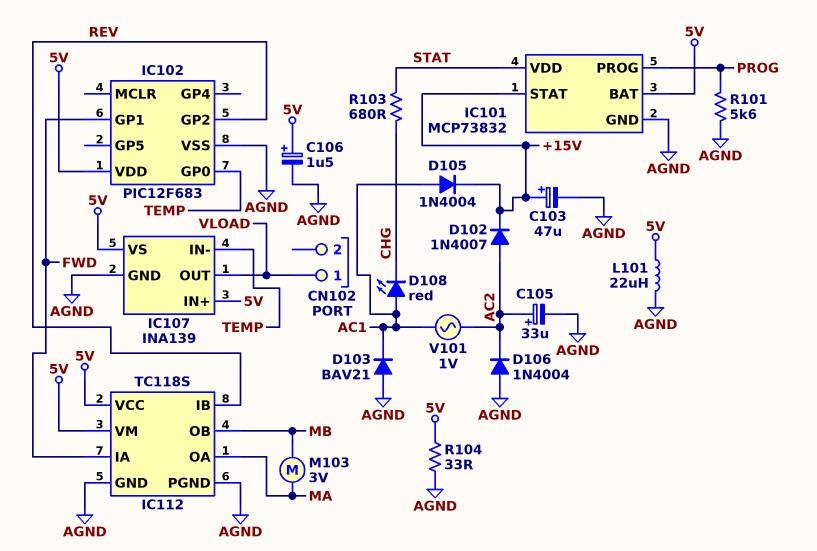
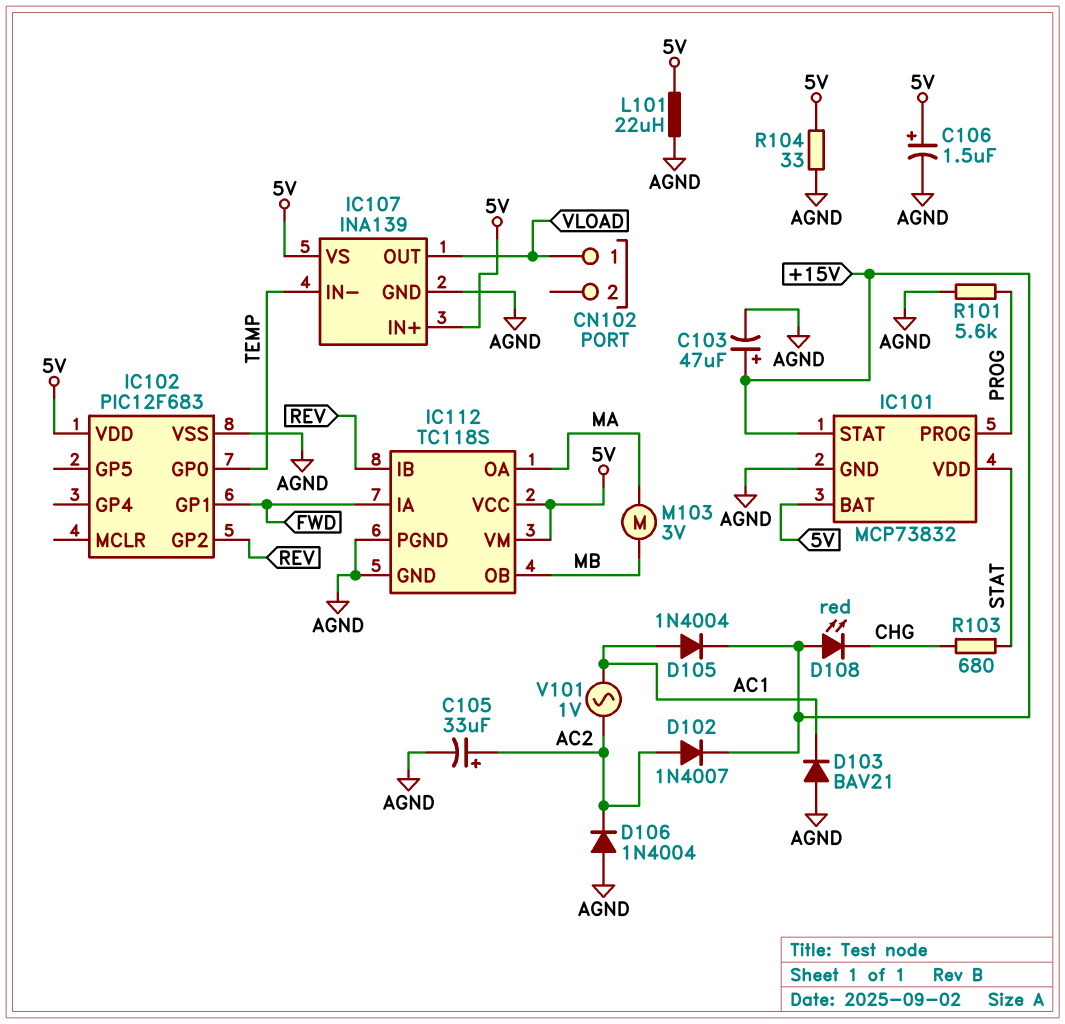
D108: LED red (A AC1, K CHG) -> LED red (A +15V, K CHG)

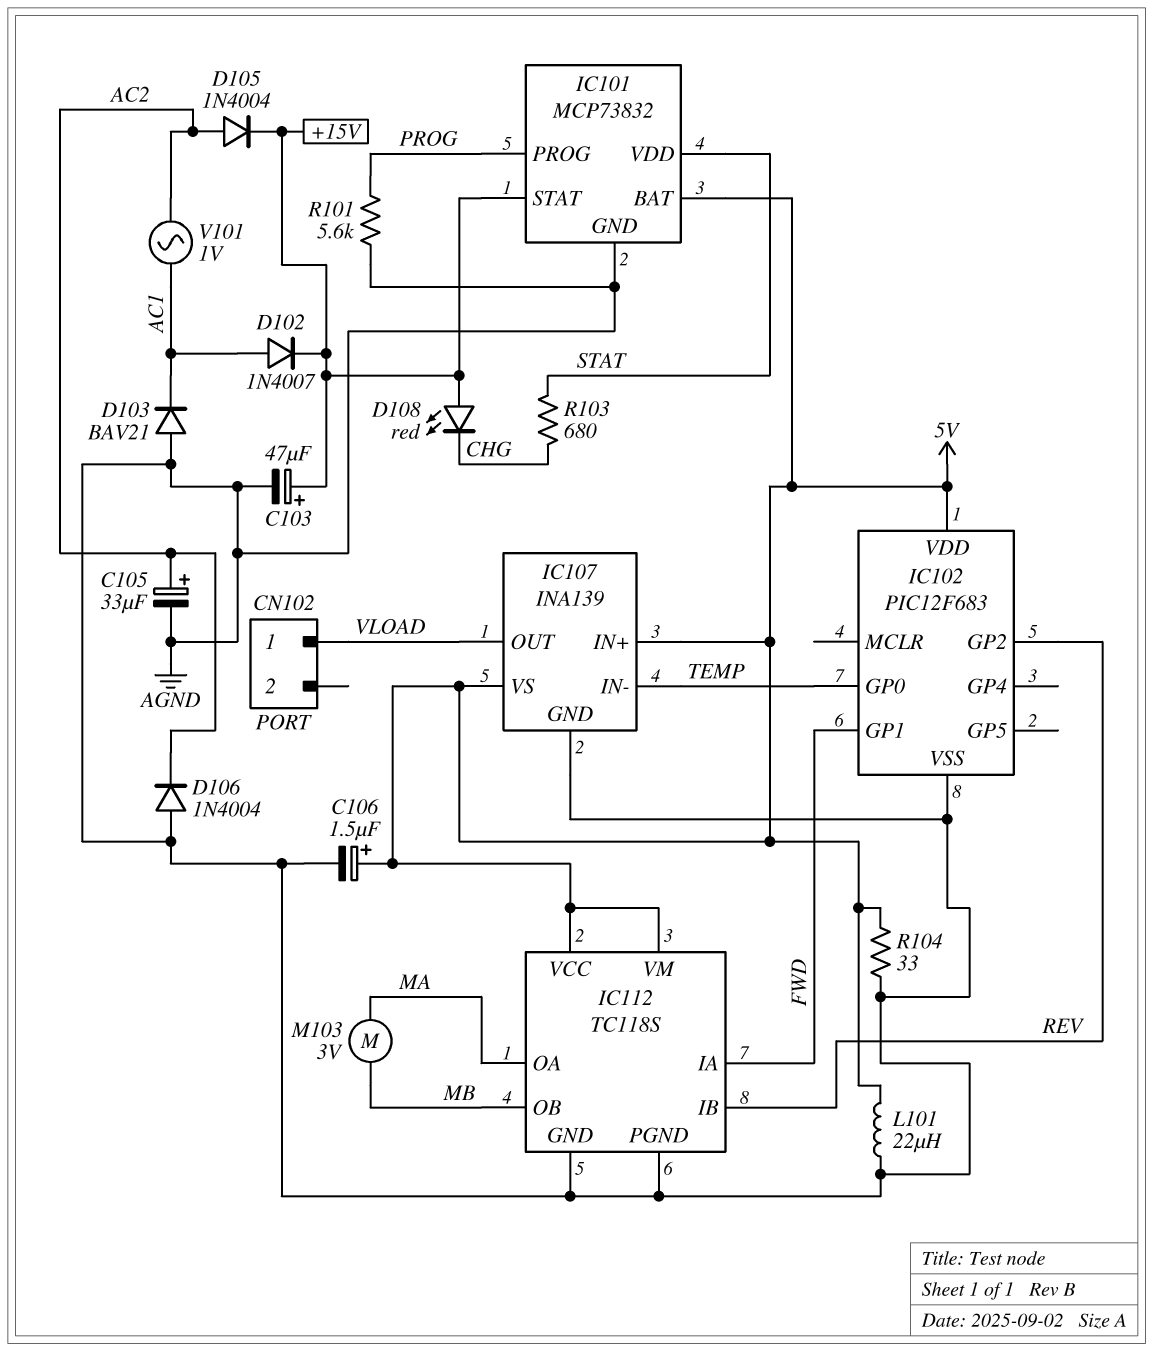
D102: diode 1N4007 (A AC2, K +15V) -> diode 1N4007 (A AC1, K +15V)
D105: diode 1N4004 (A AC1, K +15V) -> diode 1N4004 (A AC2, K +15V)

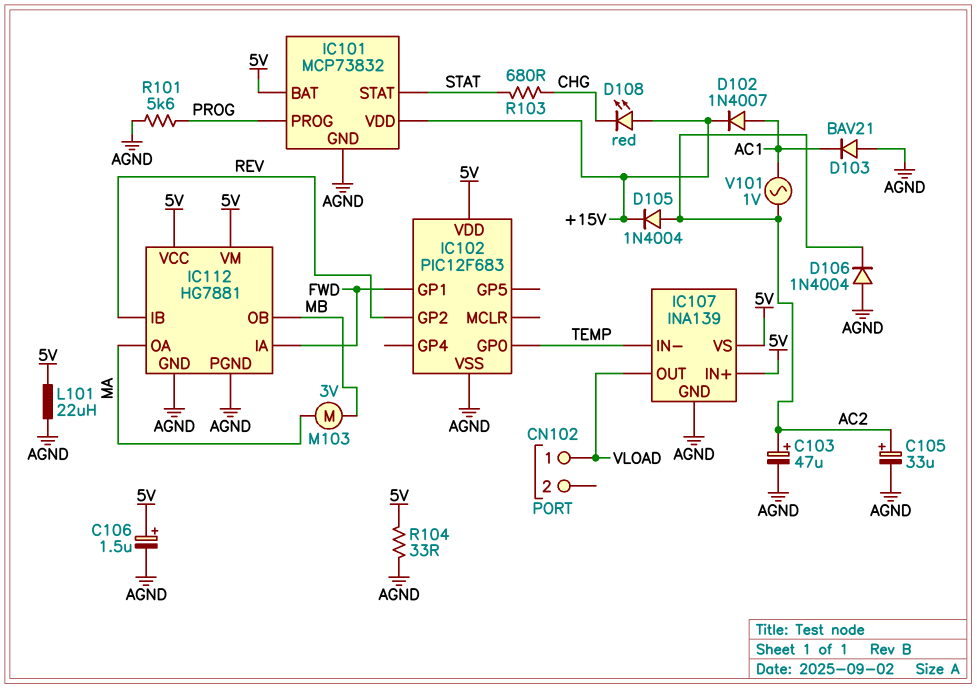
C103: 47uF (plus +15V, minus AGND) -> 47uF (plus AC2, minus AGND)
IC101 pin STAT: +15V -> STAT
IC101 pin VDD: STAT -> +15V
IC112: TC118S -> HG7881

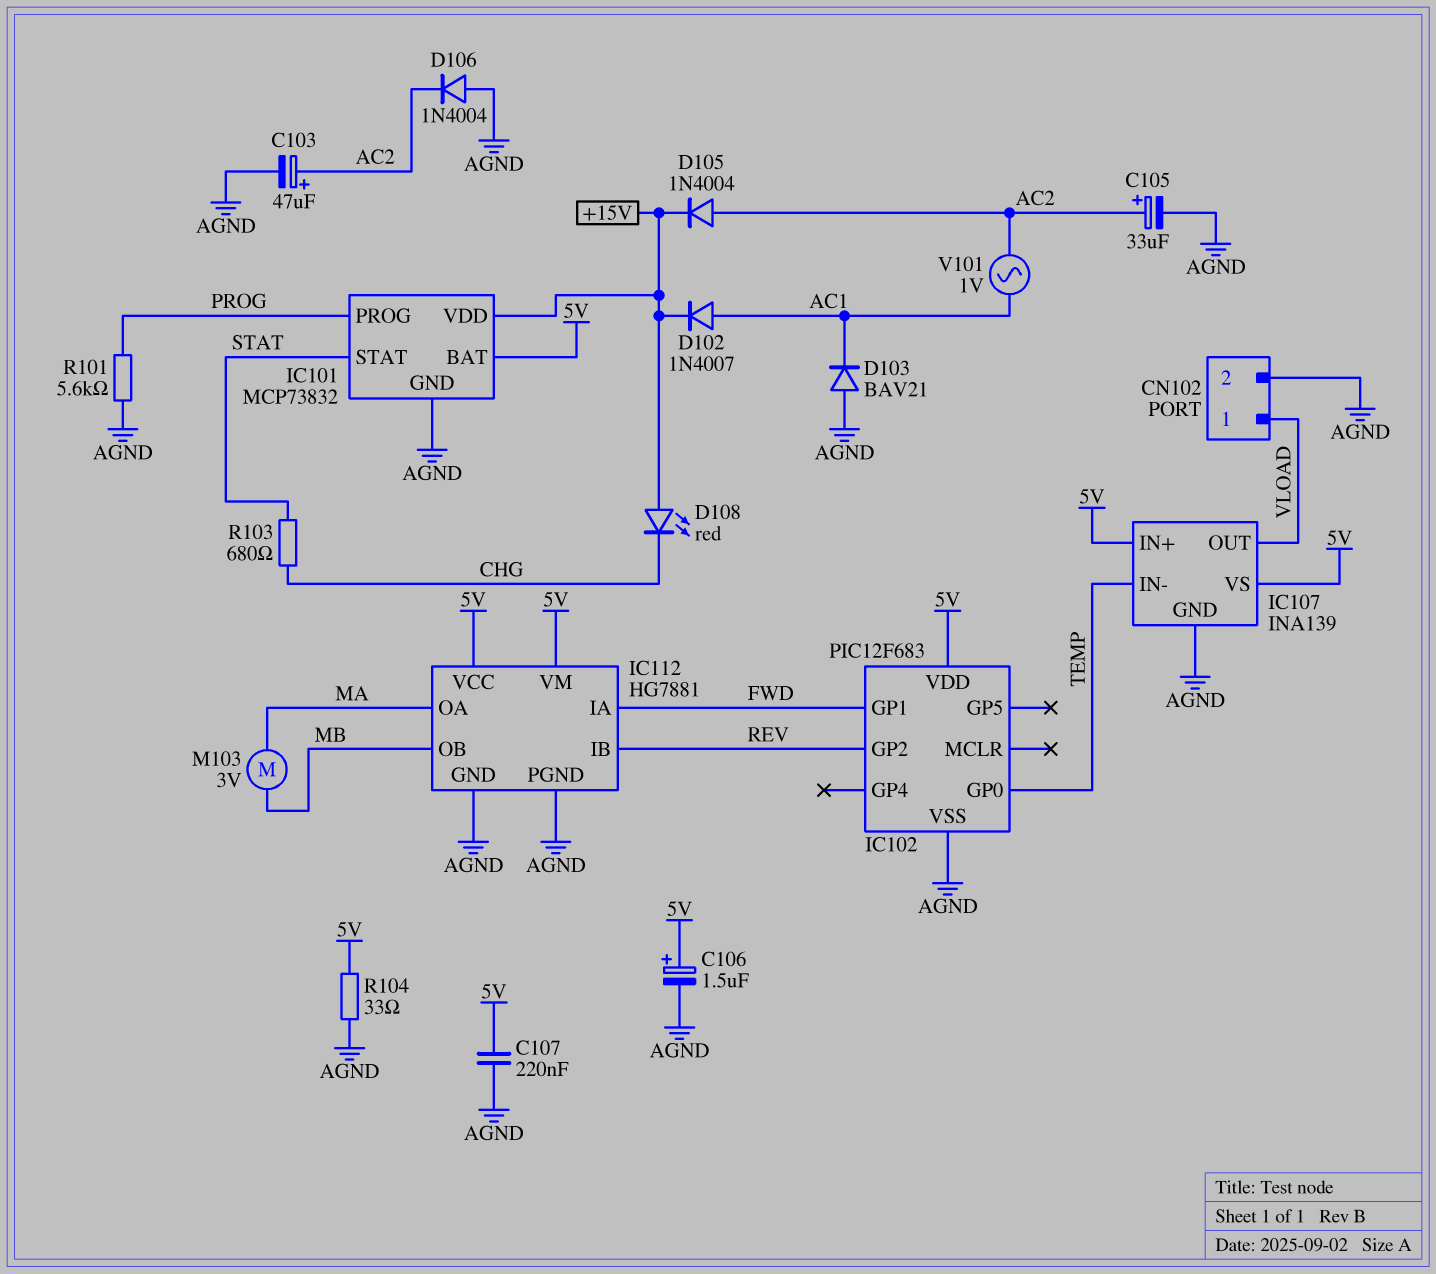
C107: none -> 220nF (5V, AGND)
CN102 pin 2: none -> AGND
L101: 22uH (5V, AGND) -> none

